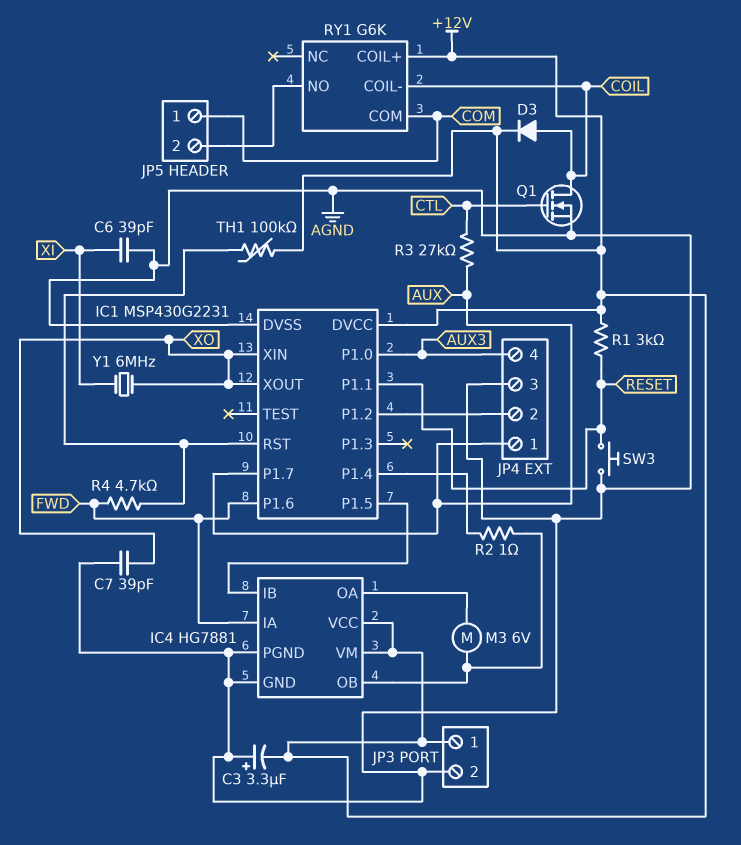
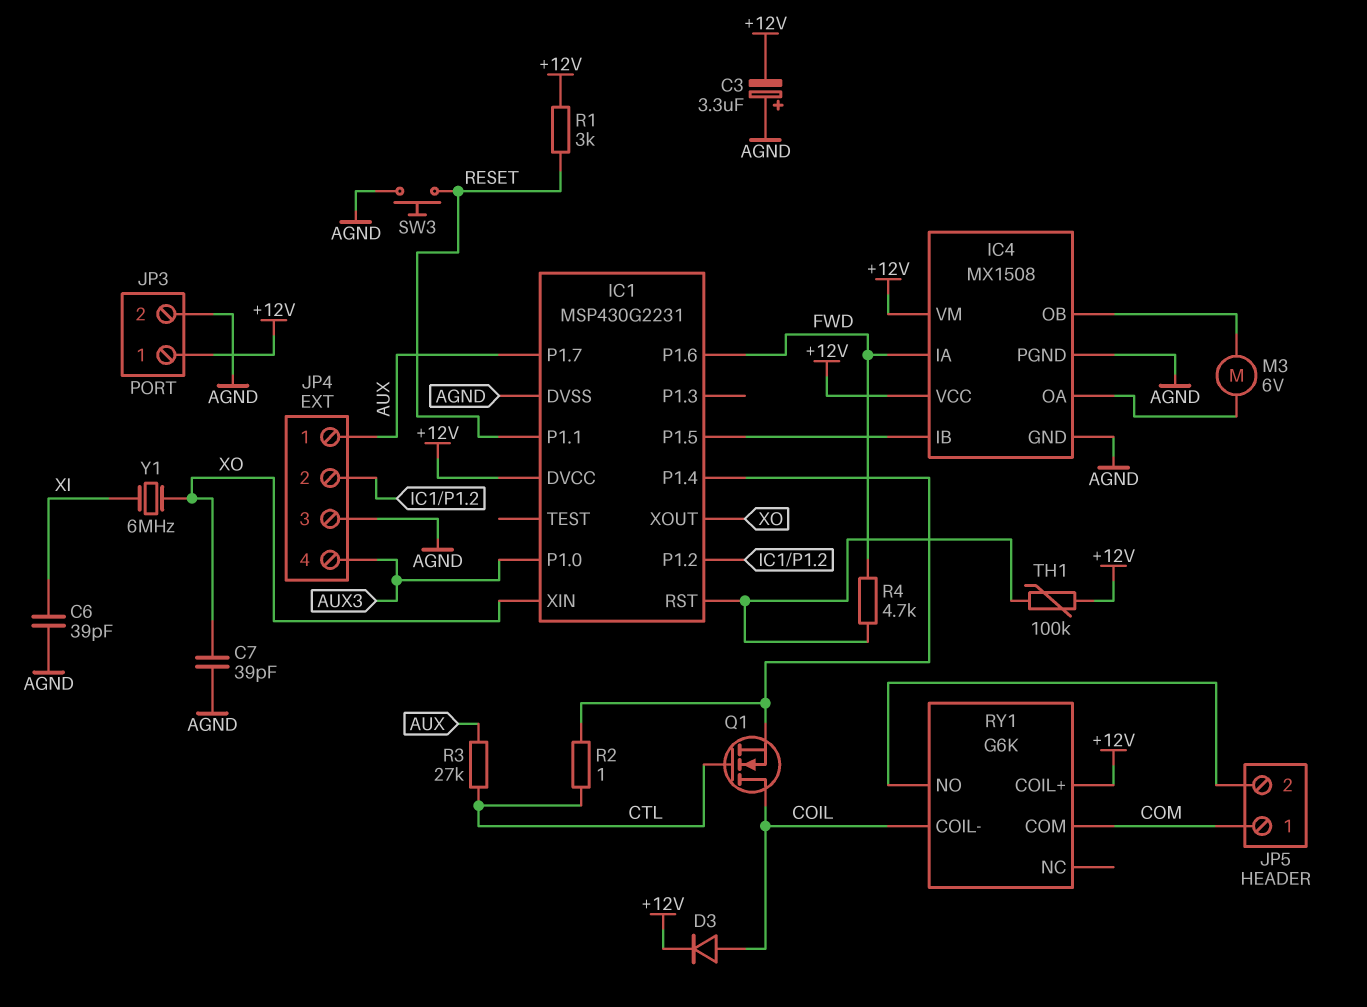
IC4: HG7881 -> MX1508
Q1: NMOS (G CTL, D COIL, S AGND) -> NMOS (G CTL, D COIL, S IC1/P1.4)
R2: 1 (IC1/P1.4, IC4/OB) -> 1 (CTL, IC1/P1.4)

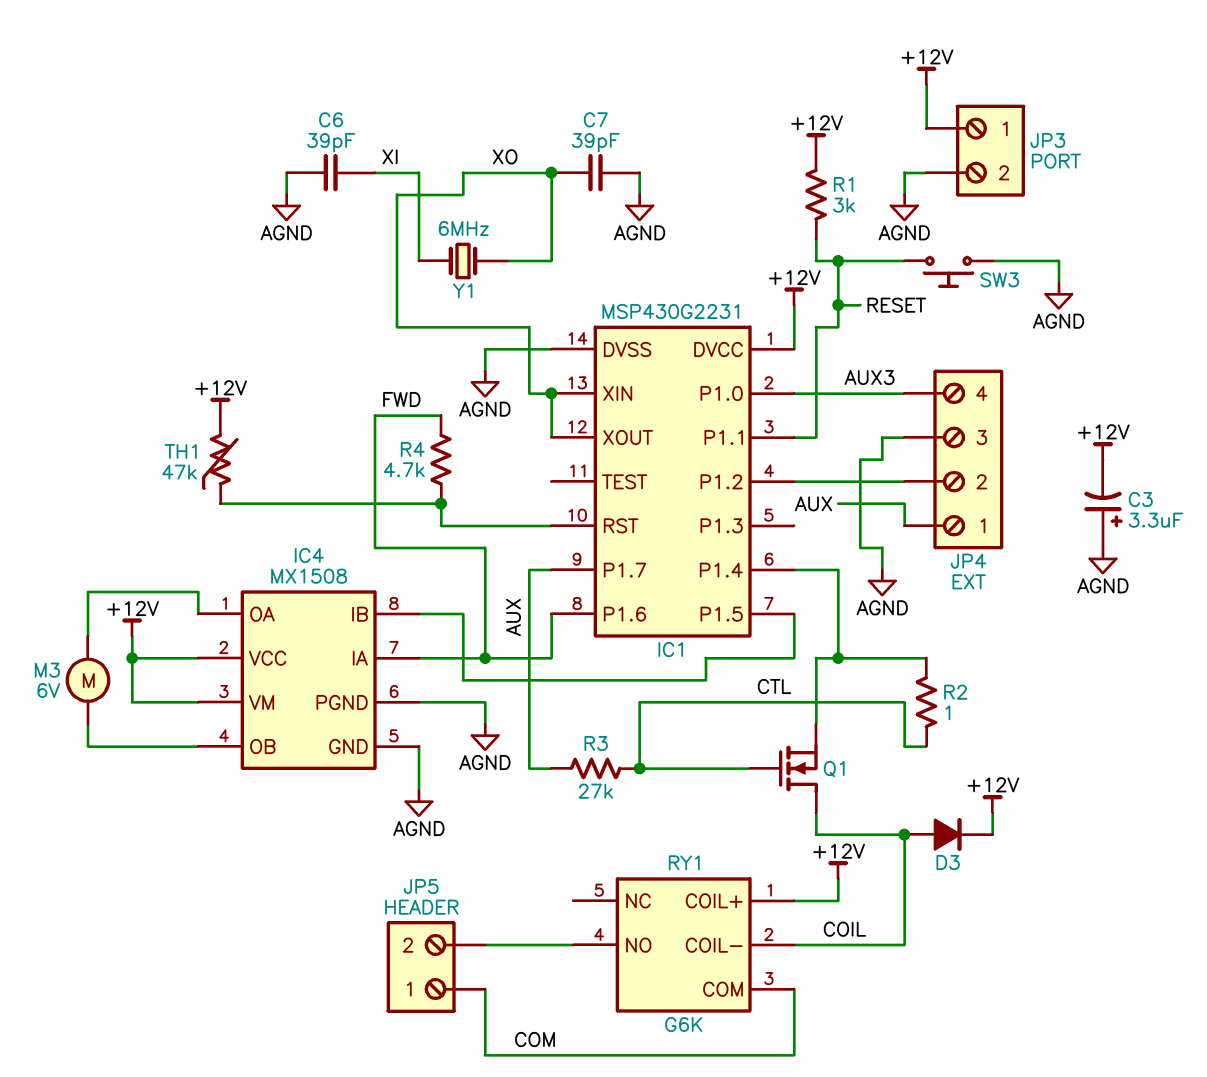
TH1: 100k (+12V, IC1/RST) -> 47k (+12V, IC1/RST)

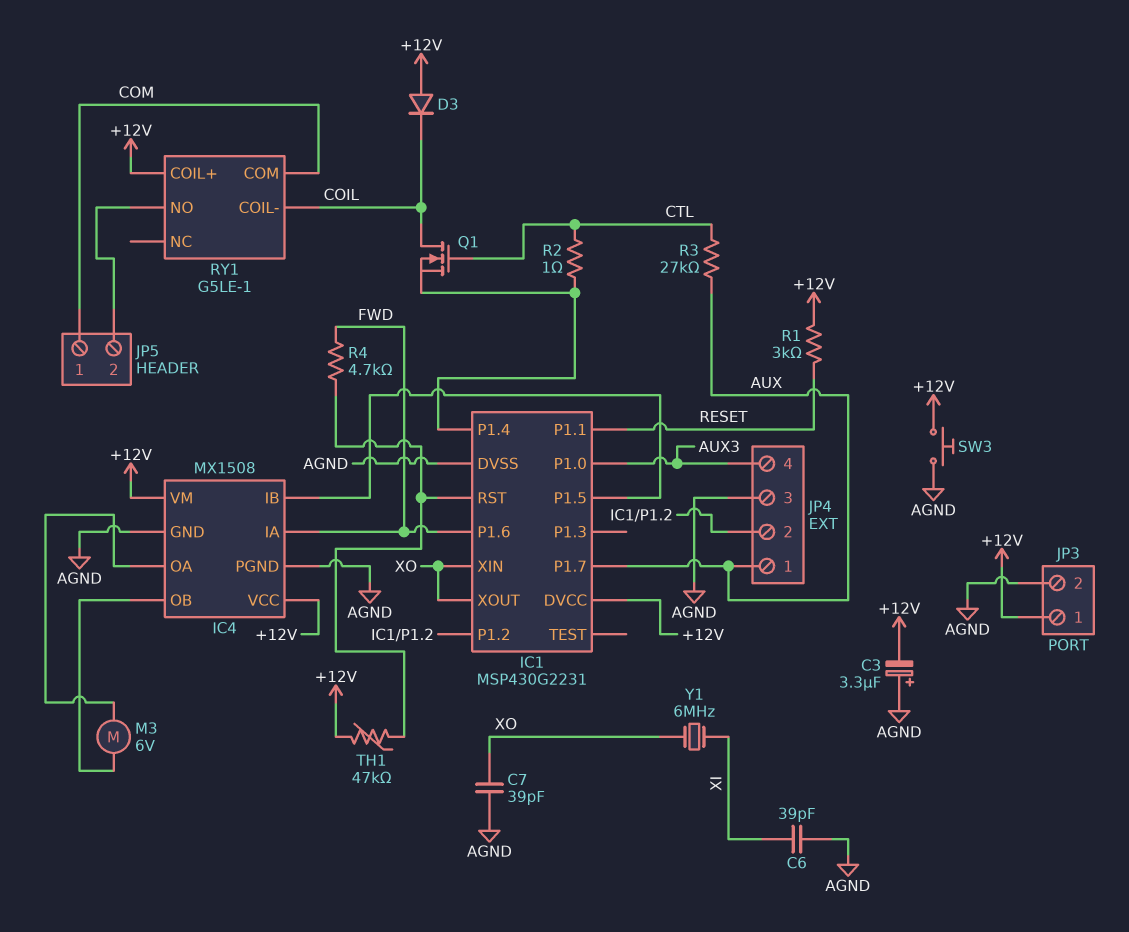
D3: diode (A COIL, K +12V) -> diode (A +12V, K COIL)
RY1: G6K -> G5LE-1
SW3: button (AGND, RESET) -> button (+12V, AGND)

